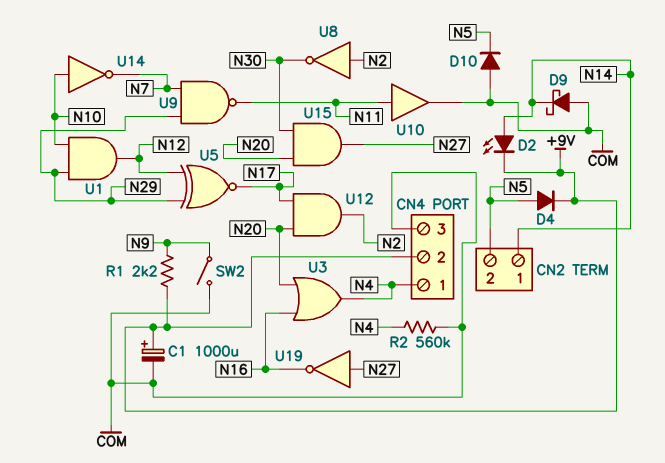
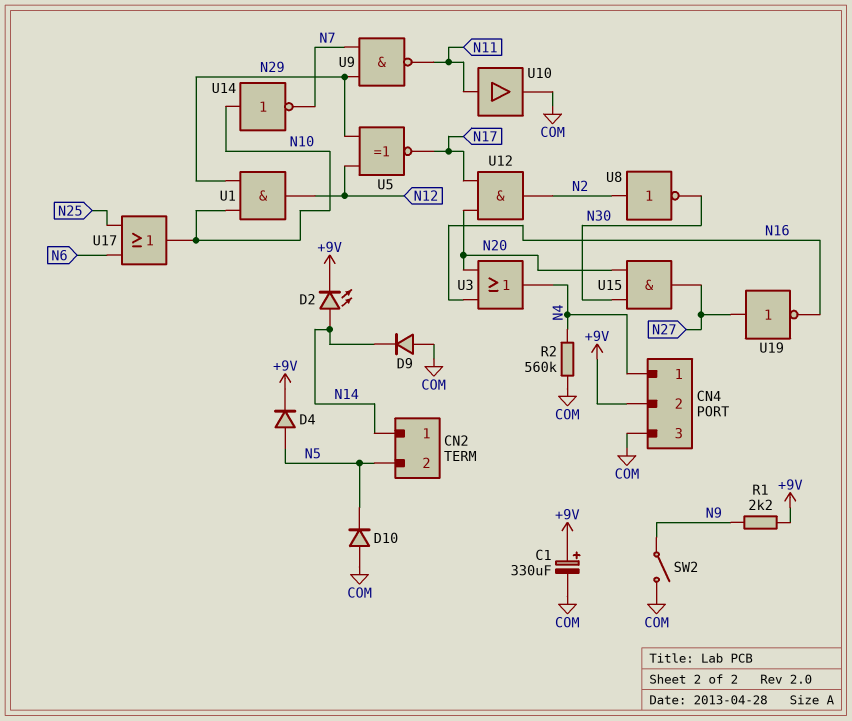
C1: 1000uF (plus +9V, minus COM) -> 330uF (plus +9V, minus COM)
D9: schottky (A COM, K N14) -> diode (A COM, K N14)
U17: none -> OR (in N6, in N25, out N10)

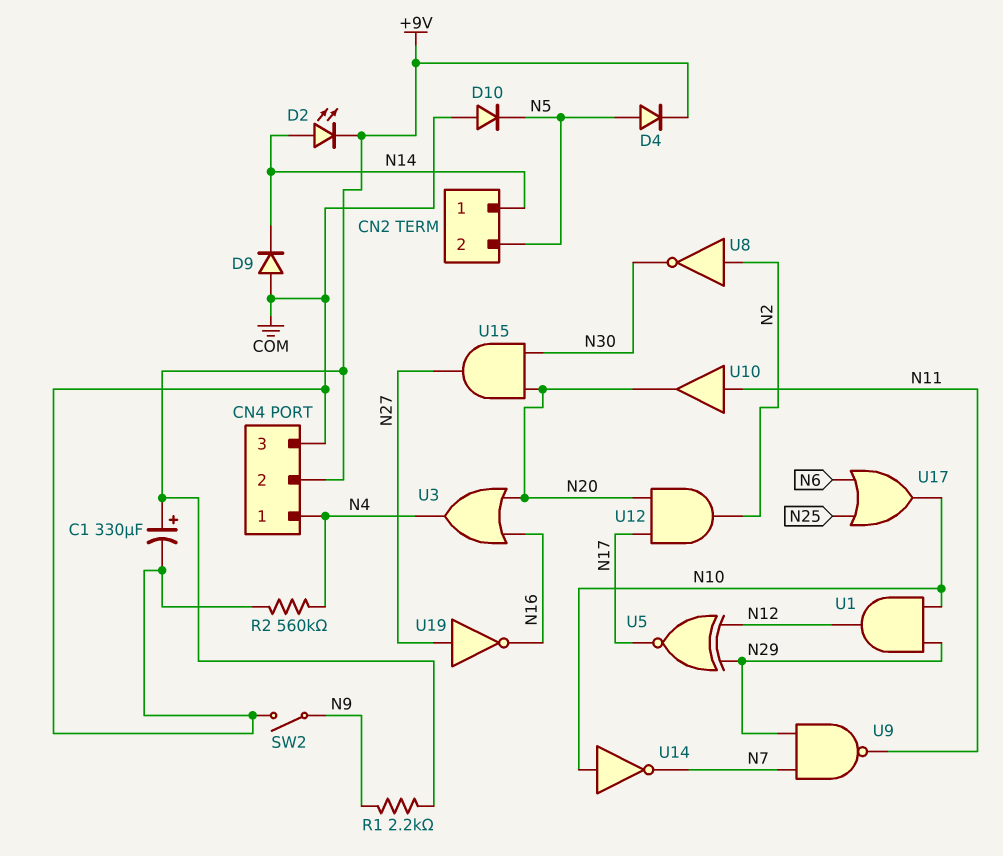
U10: buffer (in N11, out COM) -> buffer (in N11, out N20)

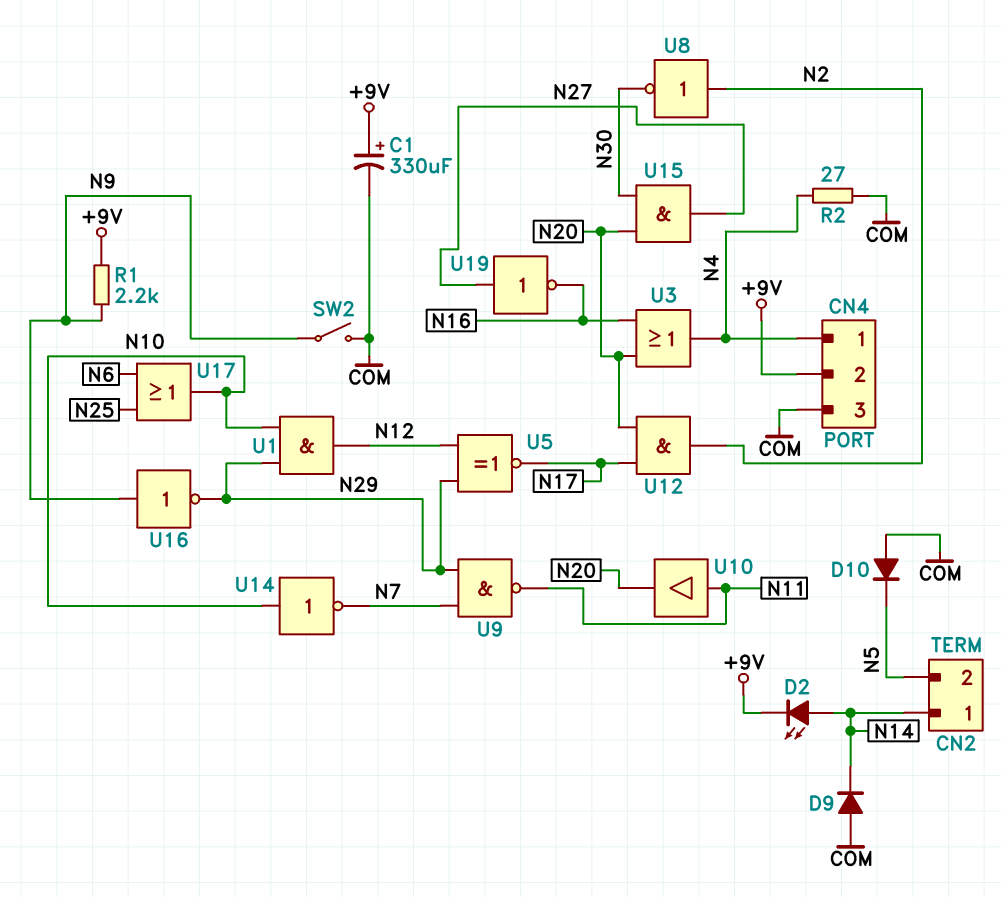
D4: diode (A N5, K +9V) -> none
R2: 560k (COM, N4) -> 27 (COM, N4)
U16: none -> NOT (in N9, out N29)

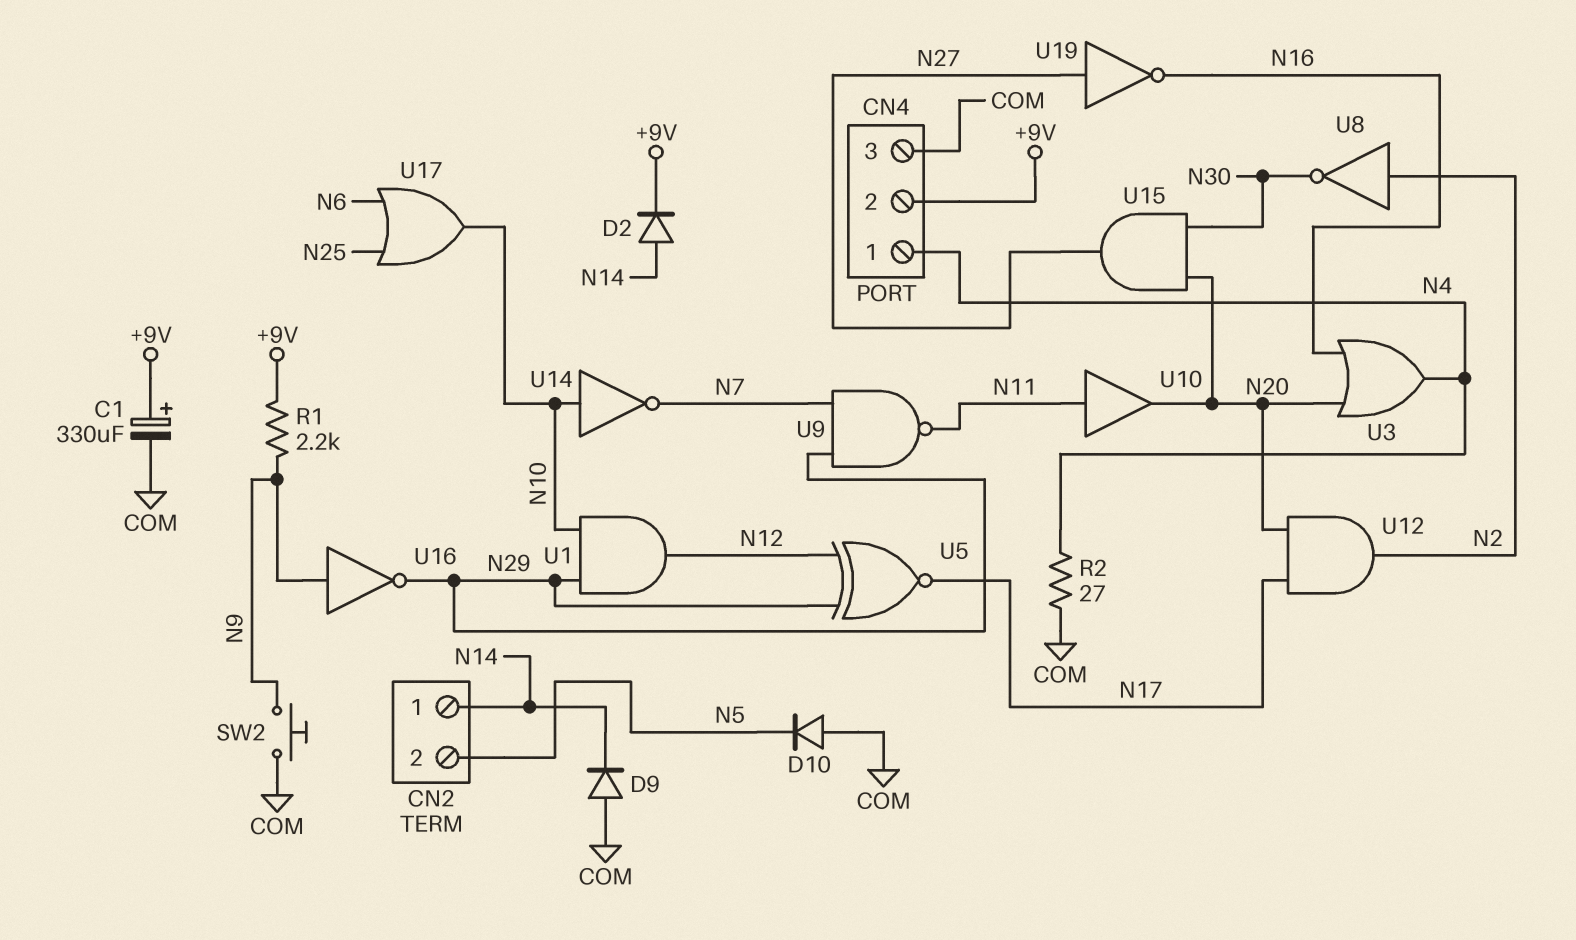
D2: LED (A N14, K +9V) -> diode (A N14, K +9V)
SW2: switch (COM, N9) -> button (COM, N9)

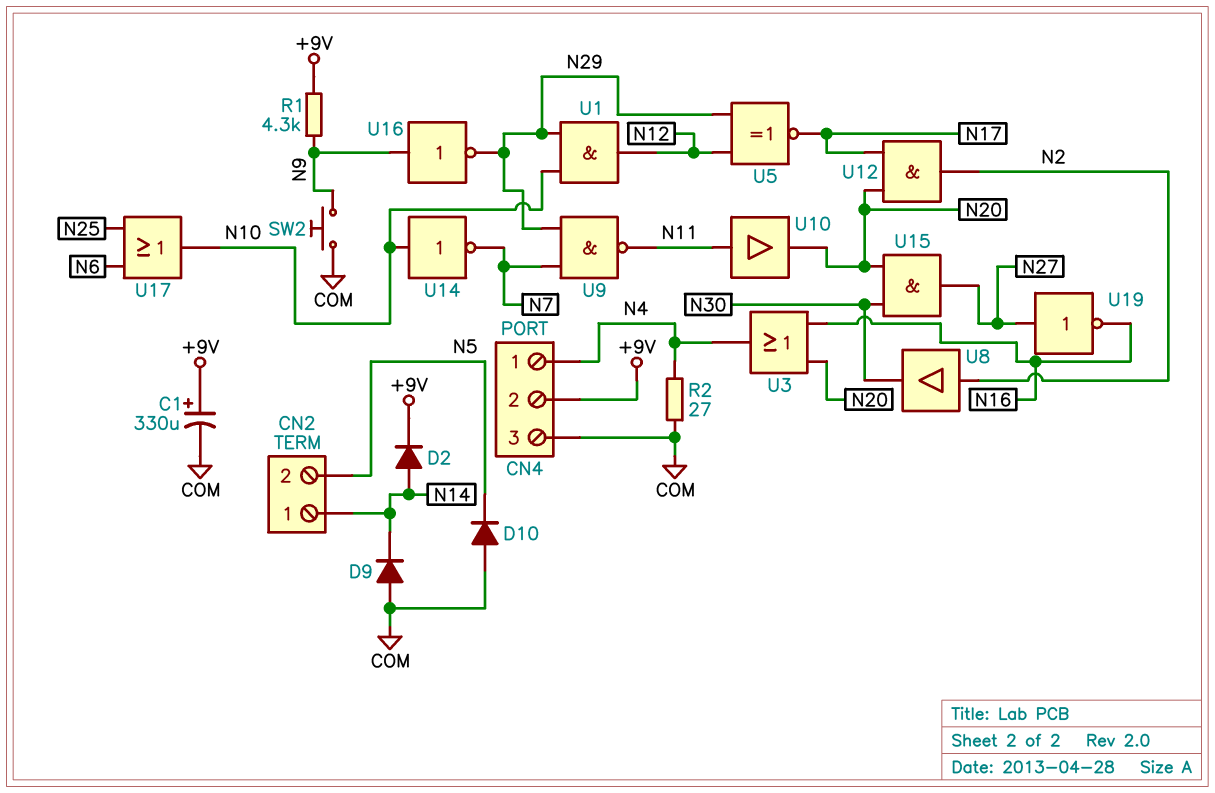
R1: 2.2k (+9V, N9) -> 4.3k (+9V, N9)
U8: NOT (in N2, out N30) -> buffer (in N2, out N30)

